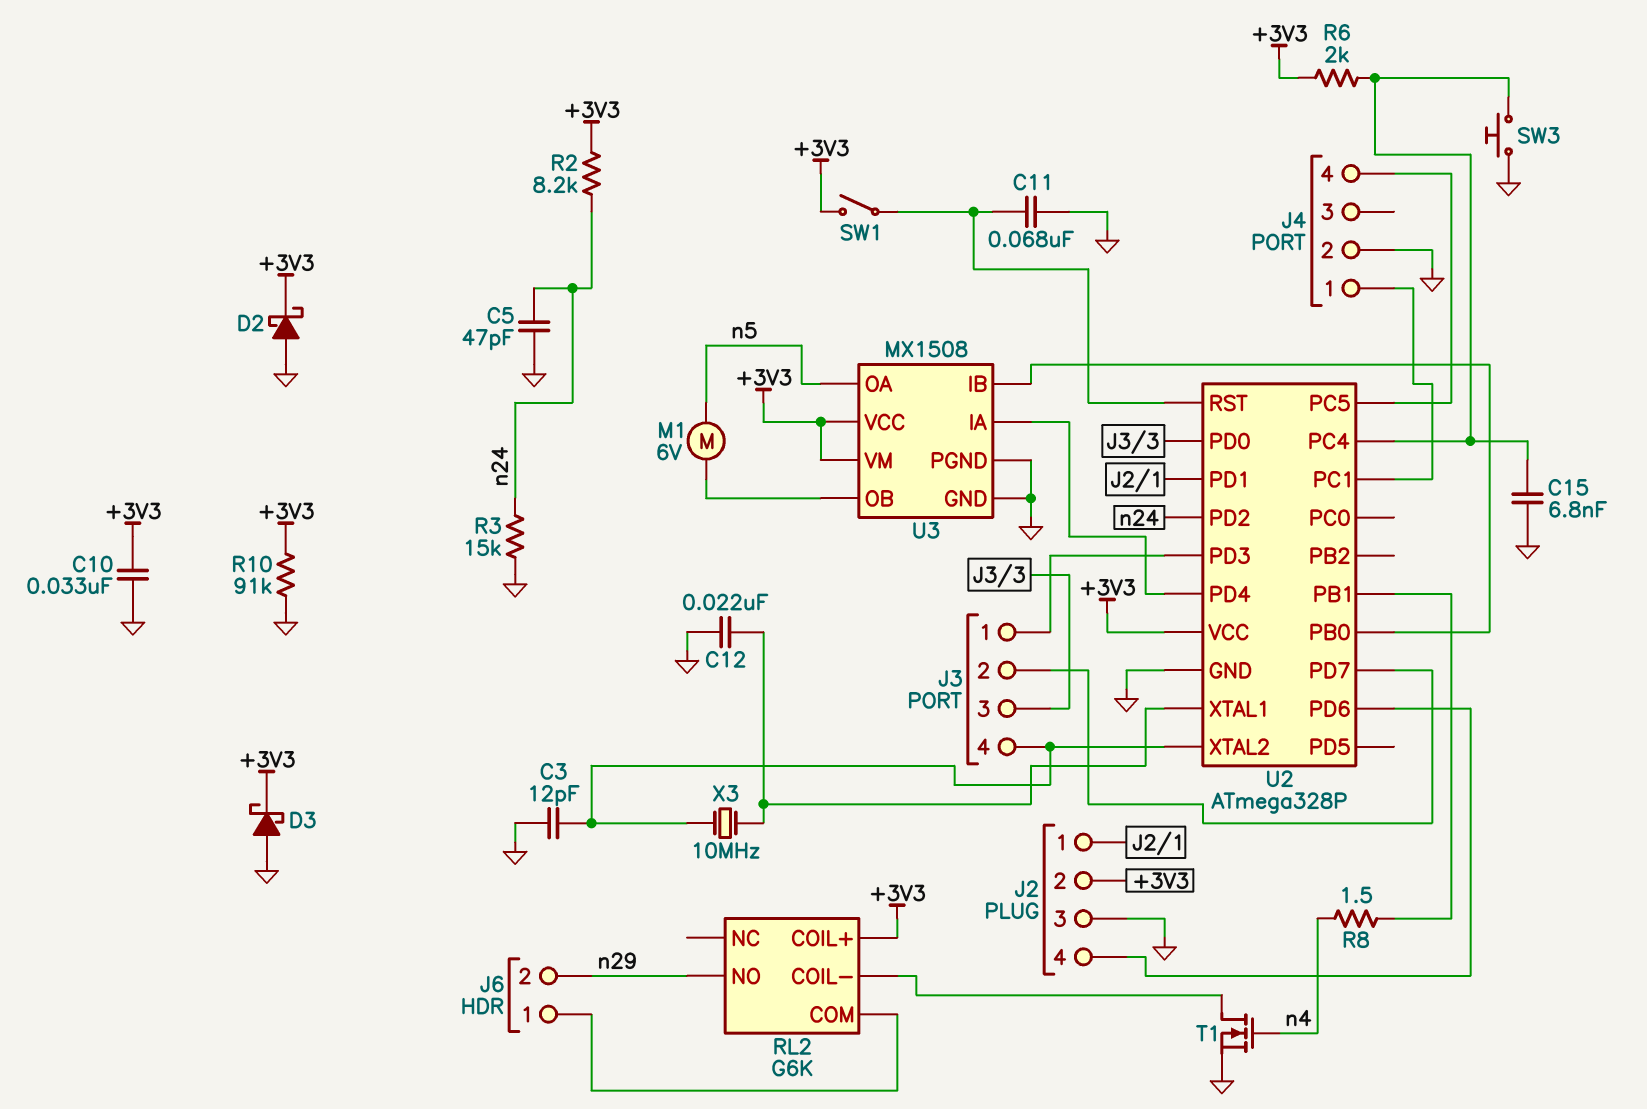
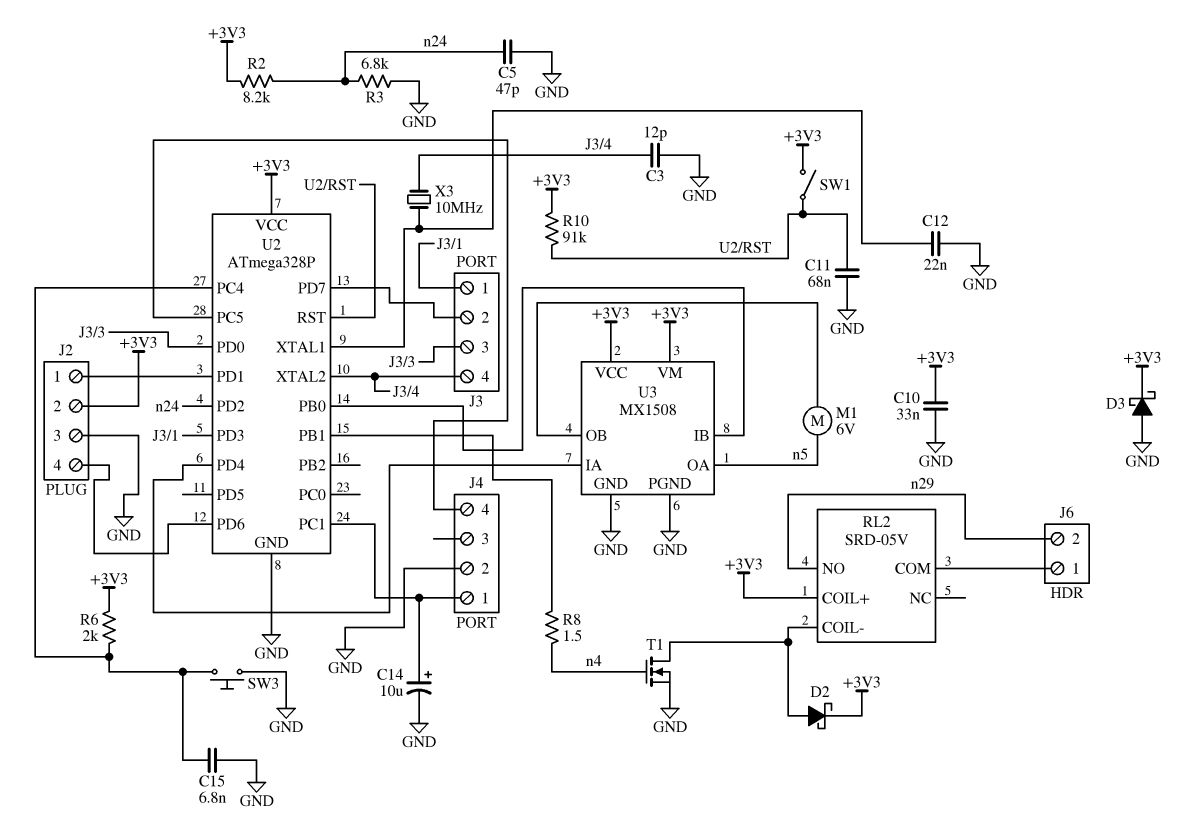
C14: none -> 10uF (plus J4/1, minus GND)
D2: schottky (A GND, K +3V3) -> schottky (A RL2/COIL-, K +3V3)
R3: 15k (GND, n24) -> 6.8k (GND, n24)
R10: 91k (+3V3, GND) -> 91k (+3V3, U2/RST)
RL2: G6K -> SRD-05V

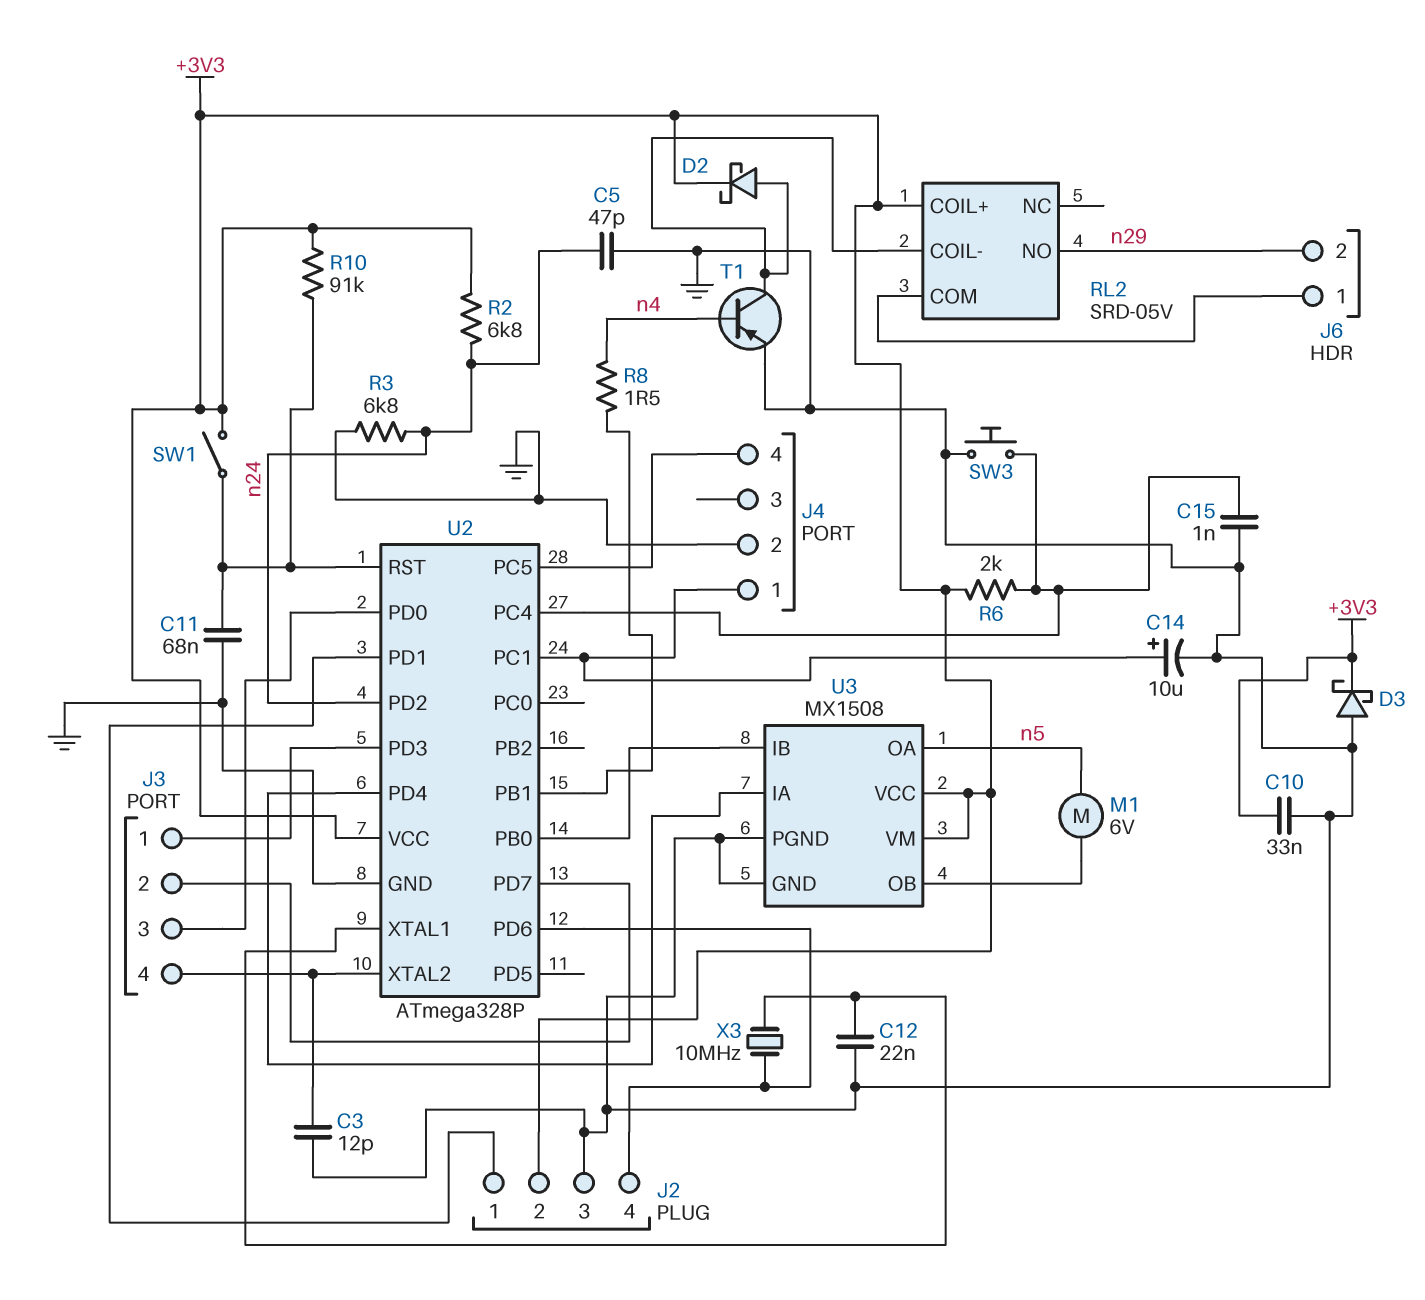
C15: 6.8nF (GND, U2/PC4) -> 1nF (GND, U2/PC4)
R2: 8.2k (+3V3, n24) -> 6.8k (+3V3, n24)
T1: NMOS (G n4, D RL2/COIL-, S GND) -> PNP (B n4, C RL2/COIL-, E GND)
X3: 10MHz (J3/4, U2/XTAL1) -> 10MHz (J2/4, U2/XTAL1)

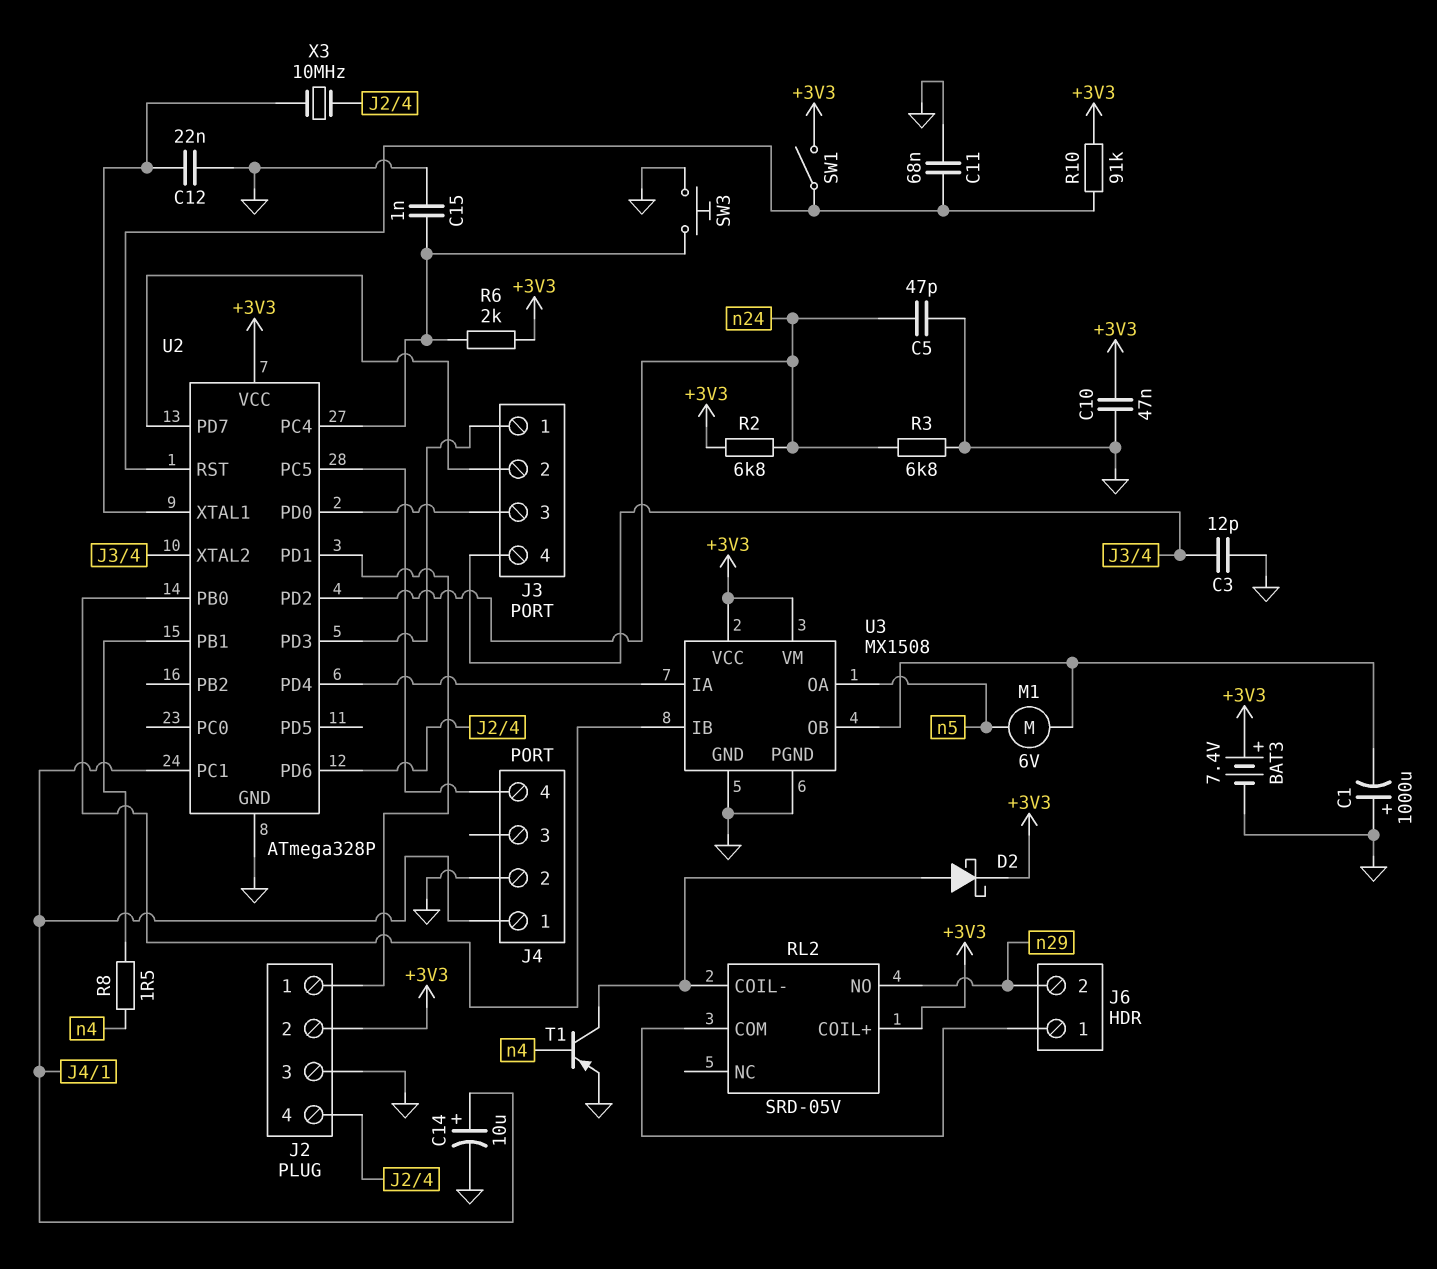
BAT3: none -> 7.4V (plus +3V3, minus GND)
C1: none -> 1000uF (plus GND, minus U3/OB)
C10: 33nF (+3V3, GND) -> 47nF (+3V3, GND)
D3: schottky (A GND, K +3V3) -> none

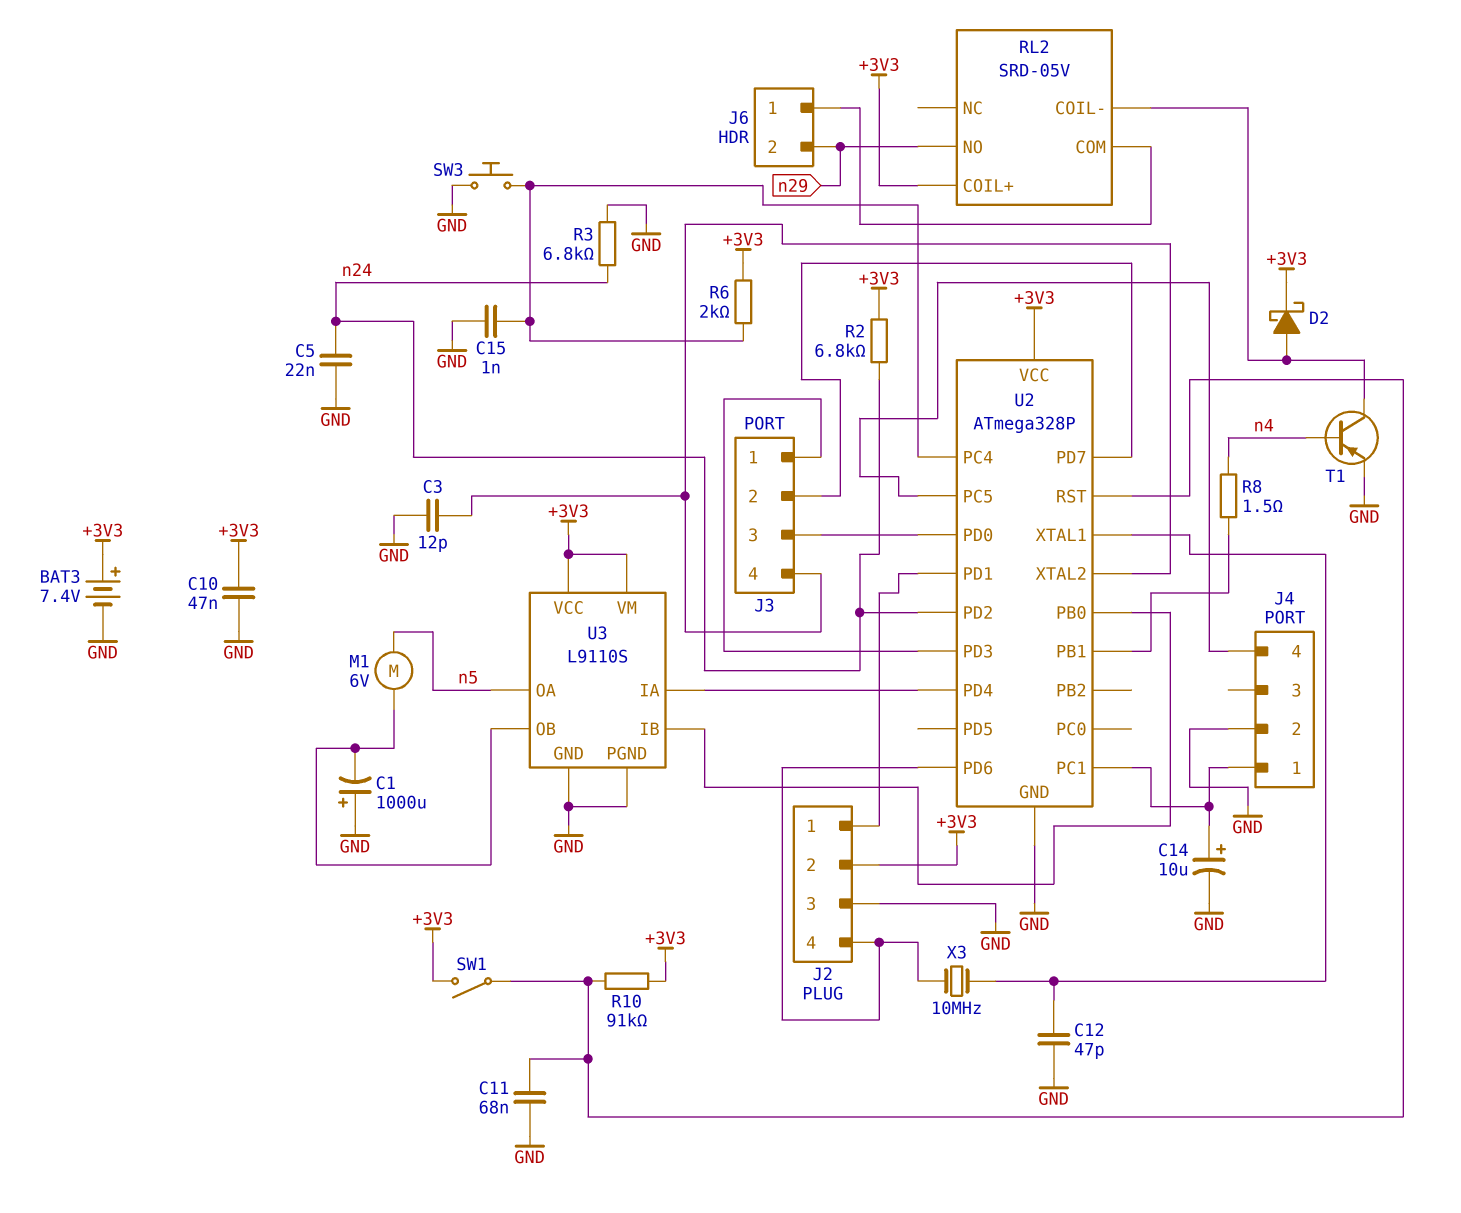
C5: 47pF (GND, n24) -> 22nF (GND, n24)
C12: 22nF (GND, U2/XTAL1) -> 47pF (GND, U2/XTAL1)
U3: MX1508 -> L9110S

